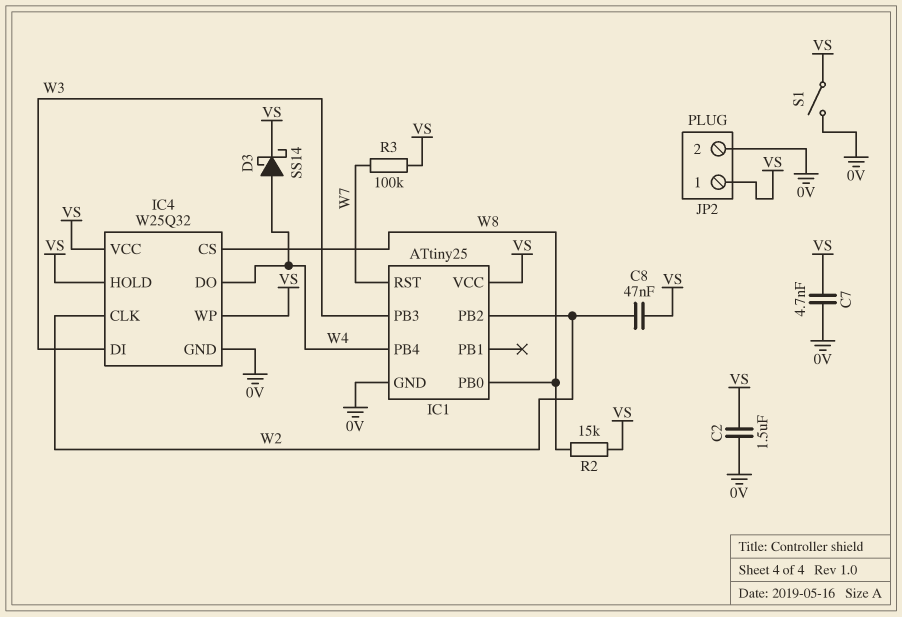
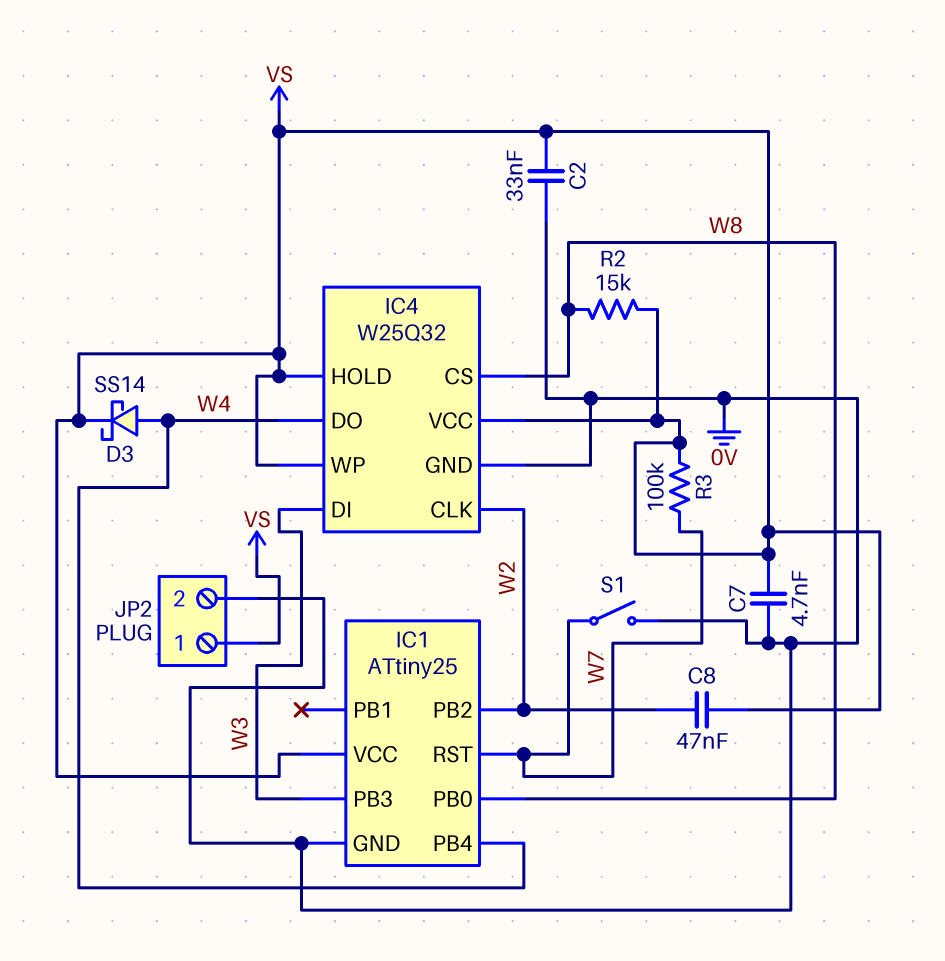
C2: 1.5uF (0V, VS) -> 33nF (0V, VS)
S1: switch (0V, VS) -> switch (0V, W7)

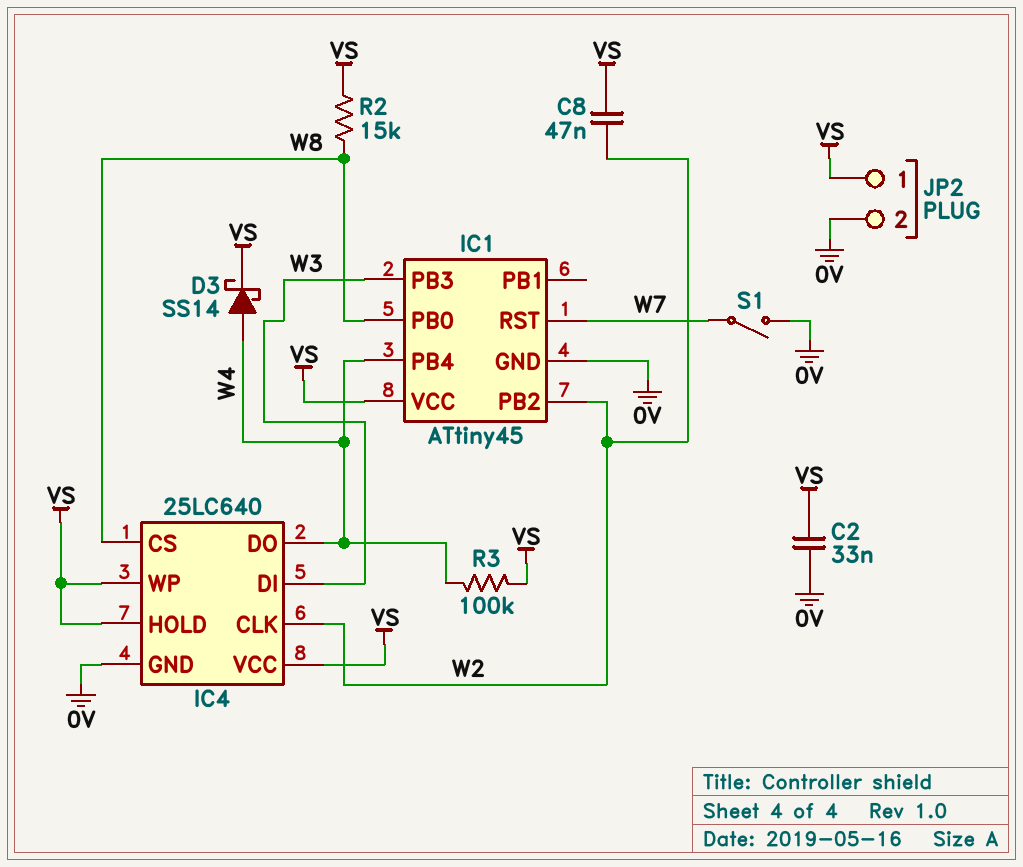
C7: 4.7nF (0V, VS) -> none
IC1: ATtiny25 -> ATtiny45
IC4: W25Q32 -> 25LC640
R3: 100k (VS, W7) -> 100k (VS, W4)

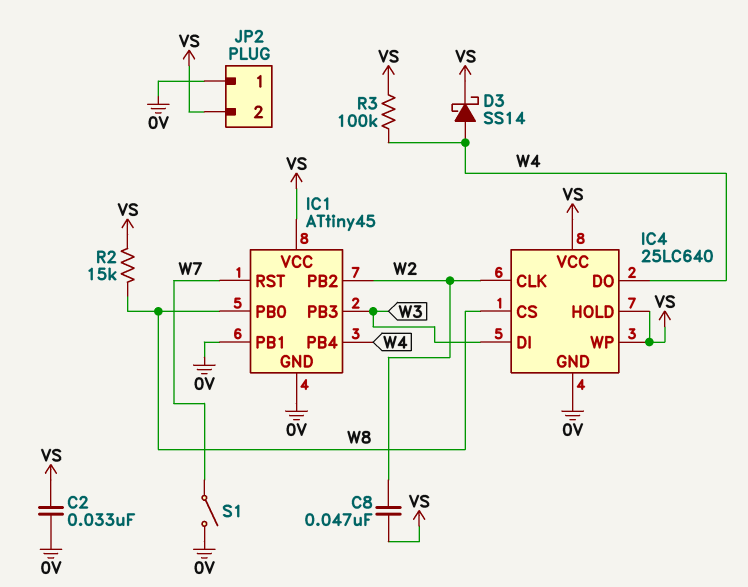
IC1 pin PB1: none -> 0V
JP2 pin 1: VS -> 0V
JP2 pin 2: 0V -> VS

